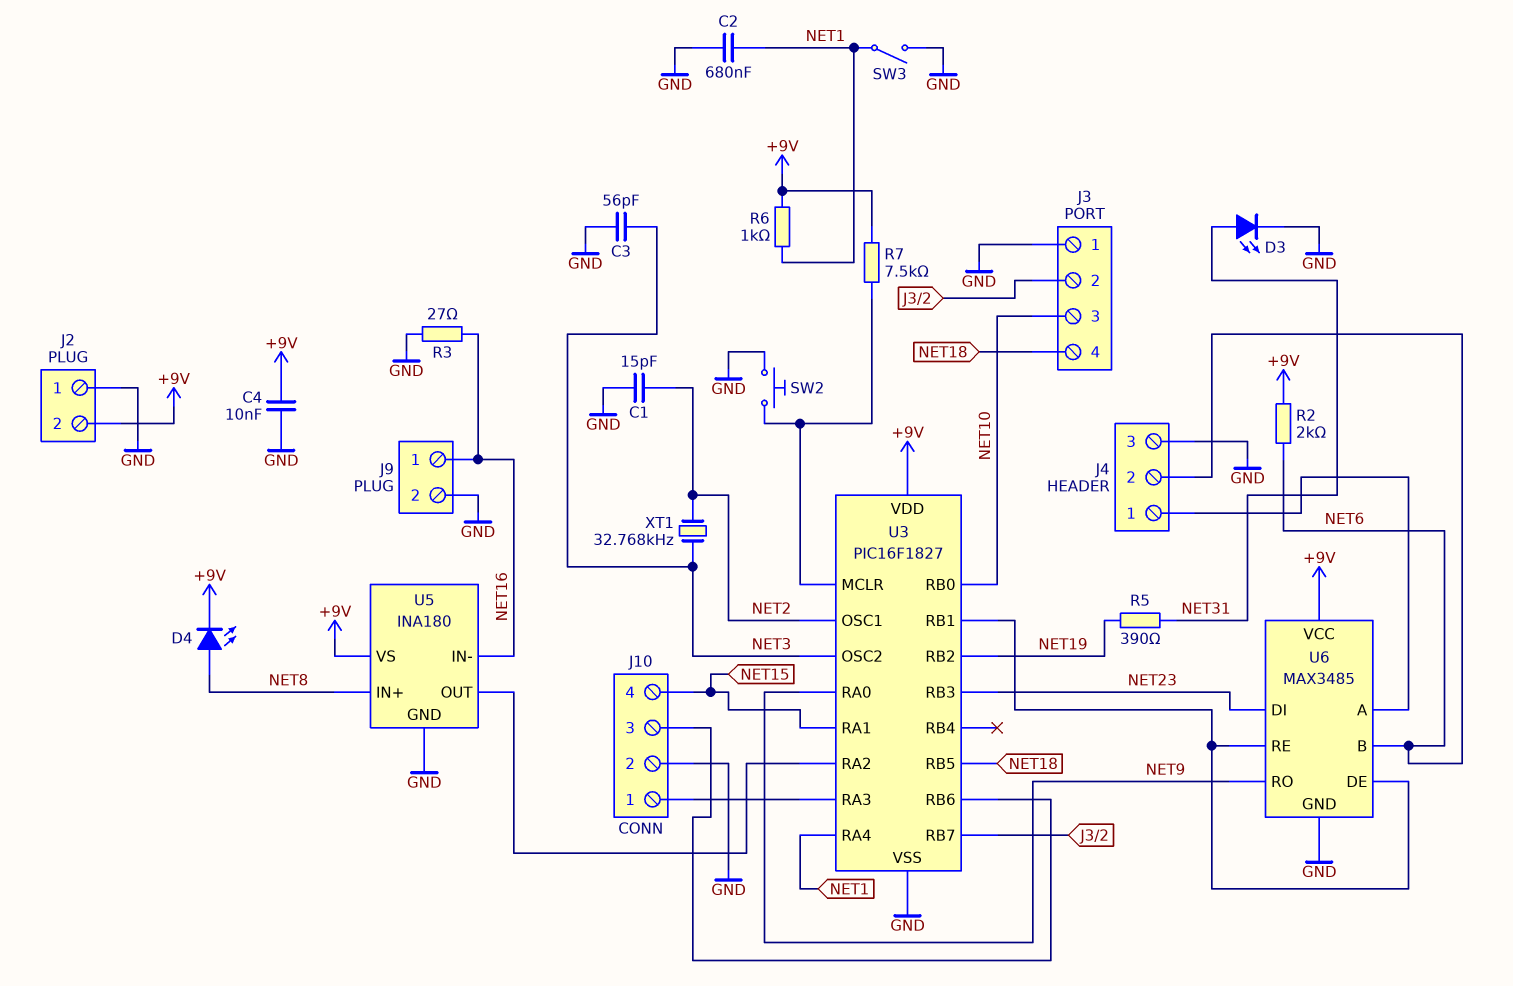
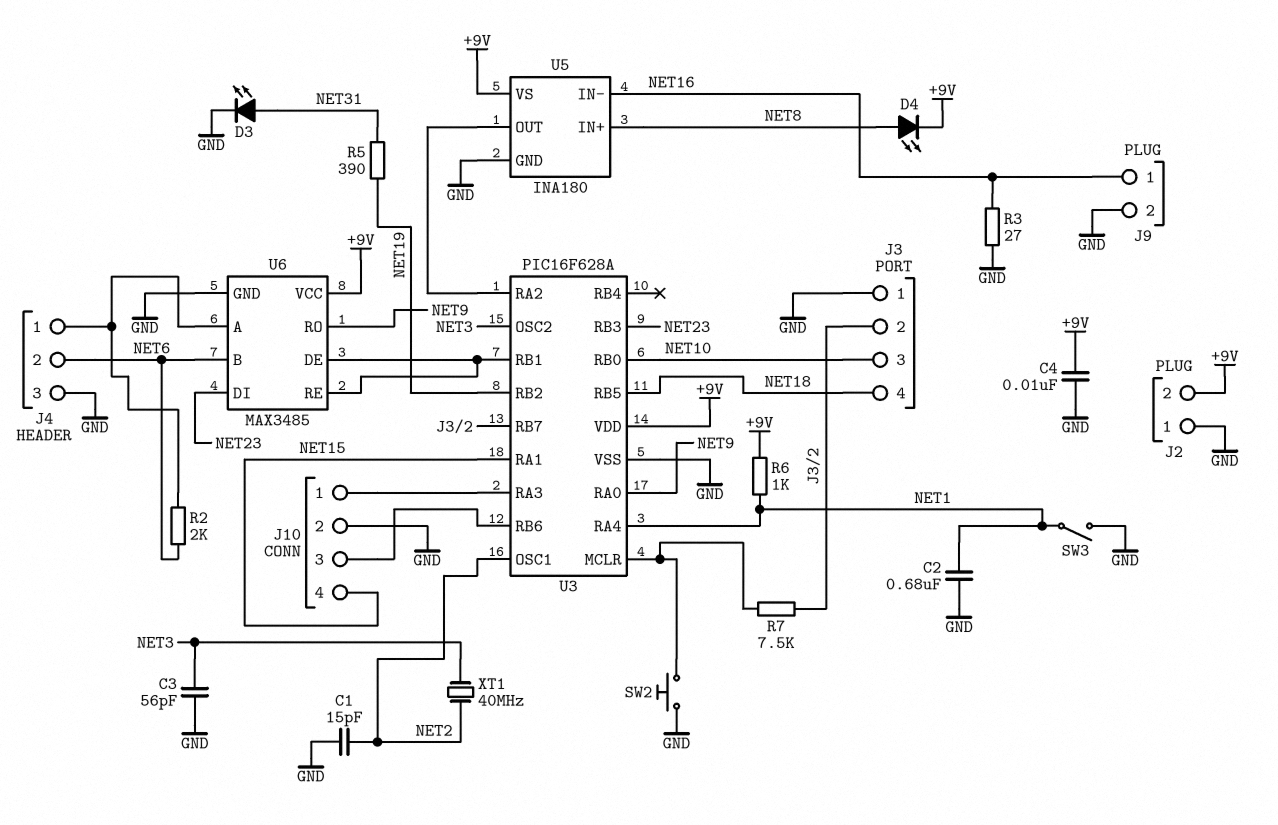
R2: 2k (+9V, NET6) -> 2k (J4/1, NET6)
R7: 7.5k (+9V, U3/MCLR) -> 7.5k (J3/2, U3/MCLR)
U3: PIC16F1827 -> PIC16F628A
XT1: 32.768kHz (NET2, NET3) -> 40MHz (NET2, NET3)

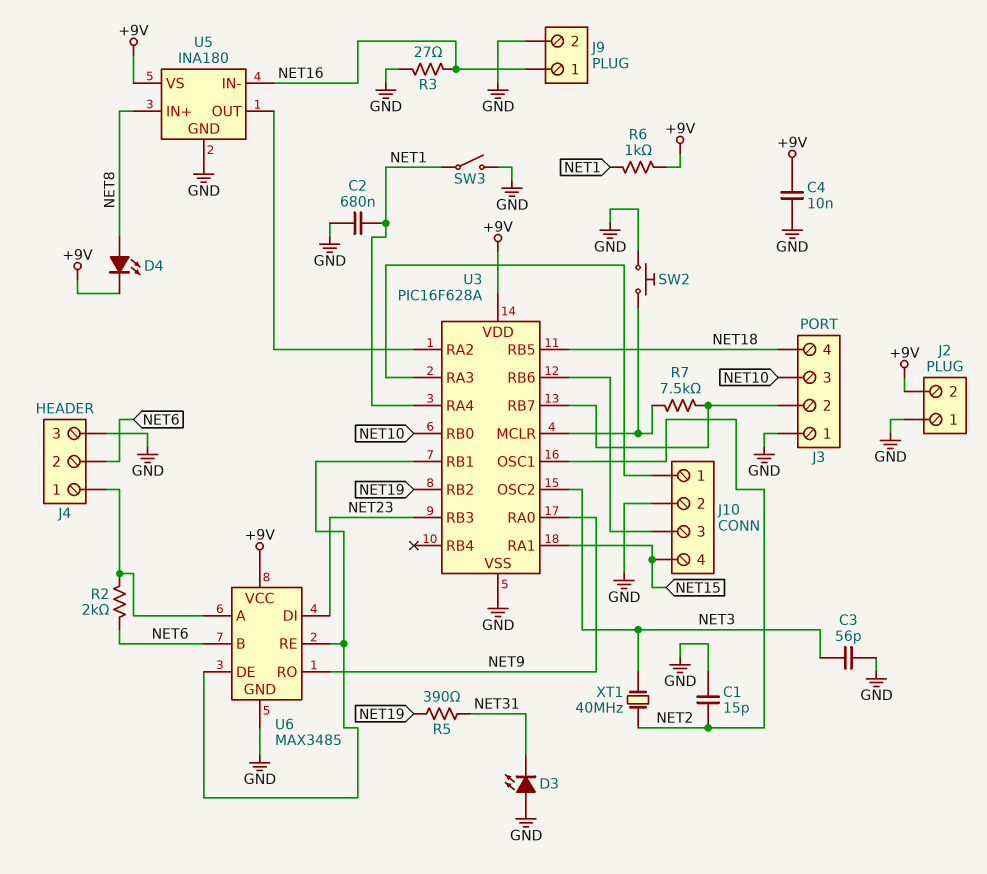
D3: LED (A NET31, K GND) -> LED (A GND, K NET31)

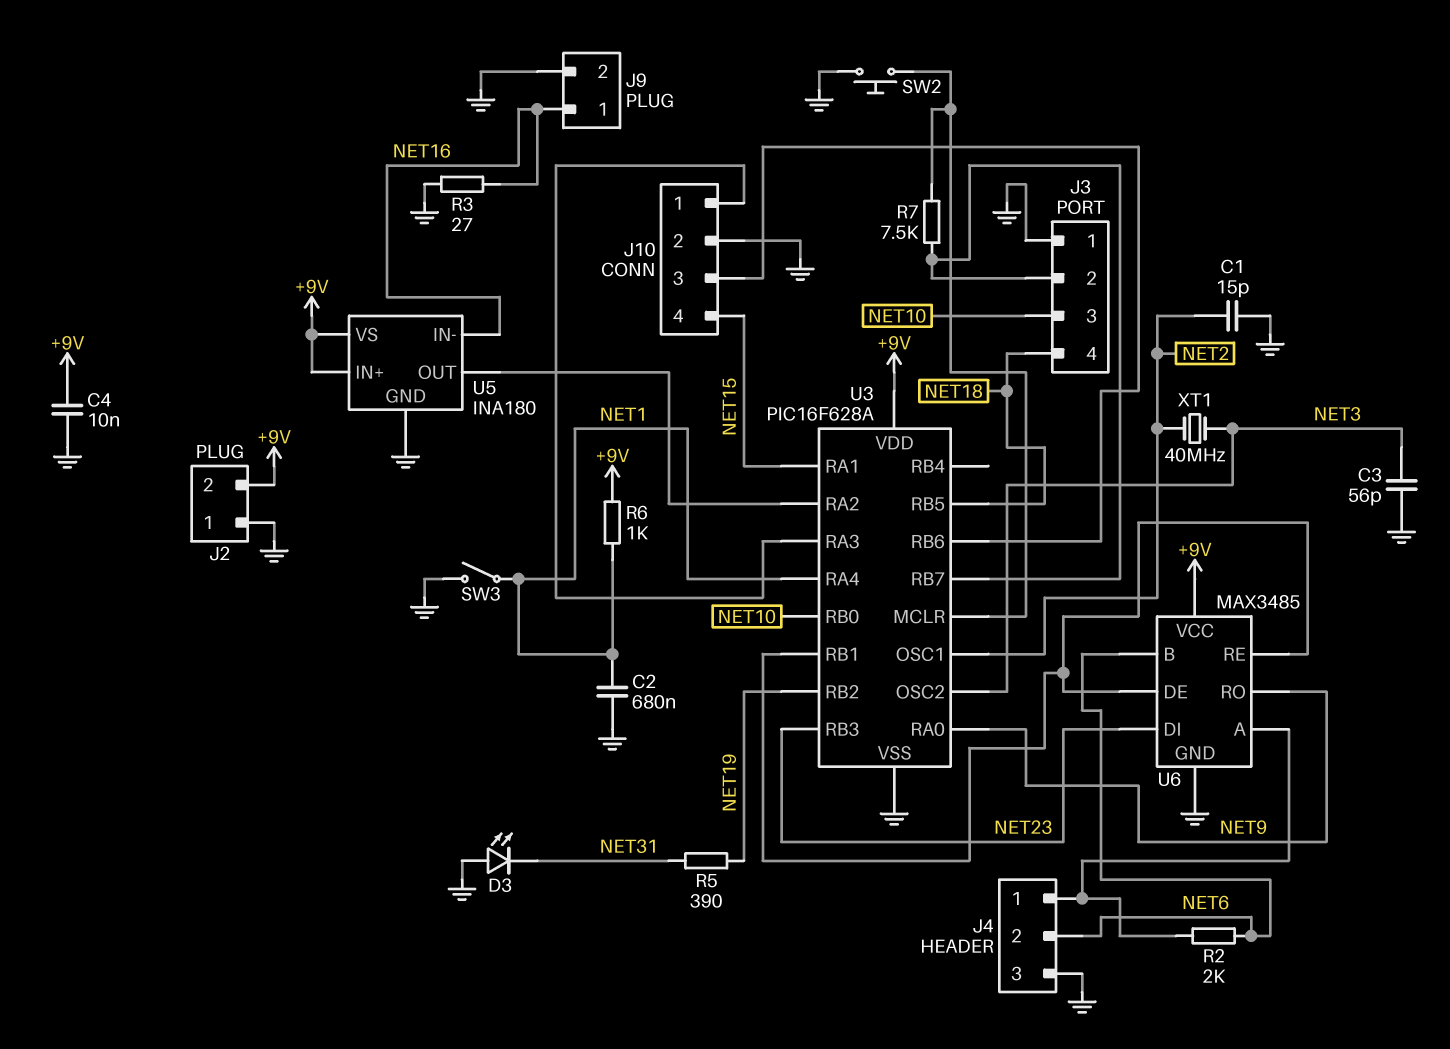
D4: LED (A NET8, K +9V) -> none
U5 pin IN+: NET8 -> +9V

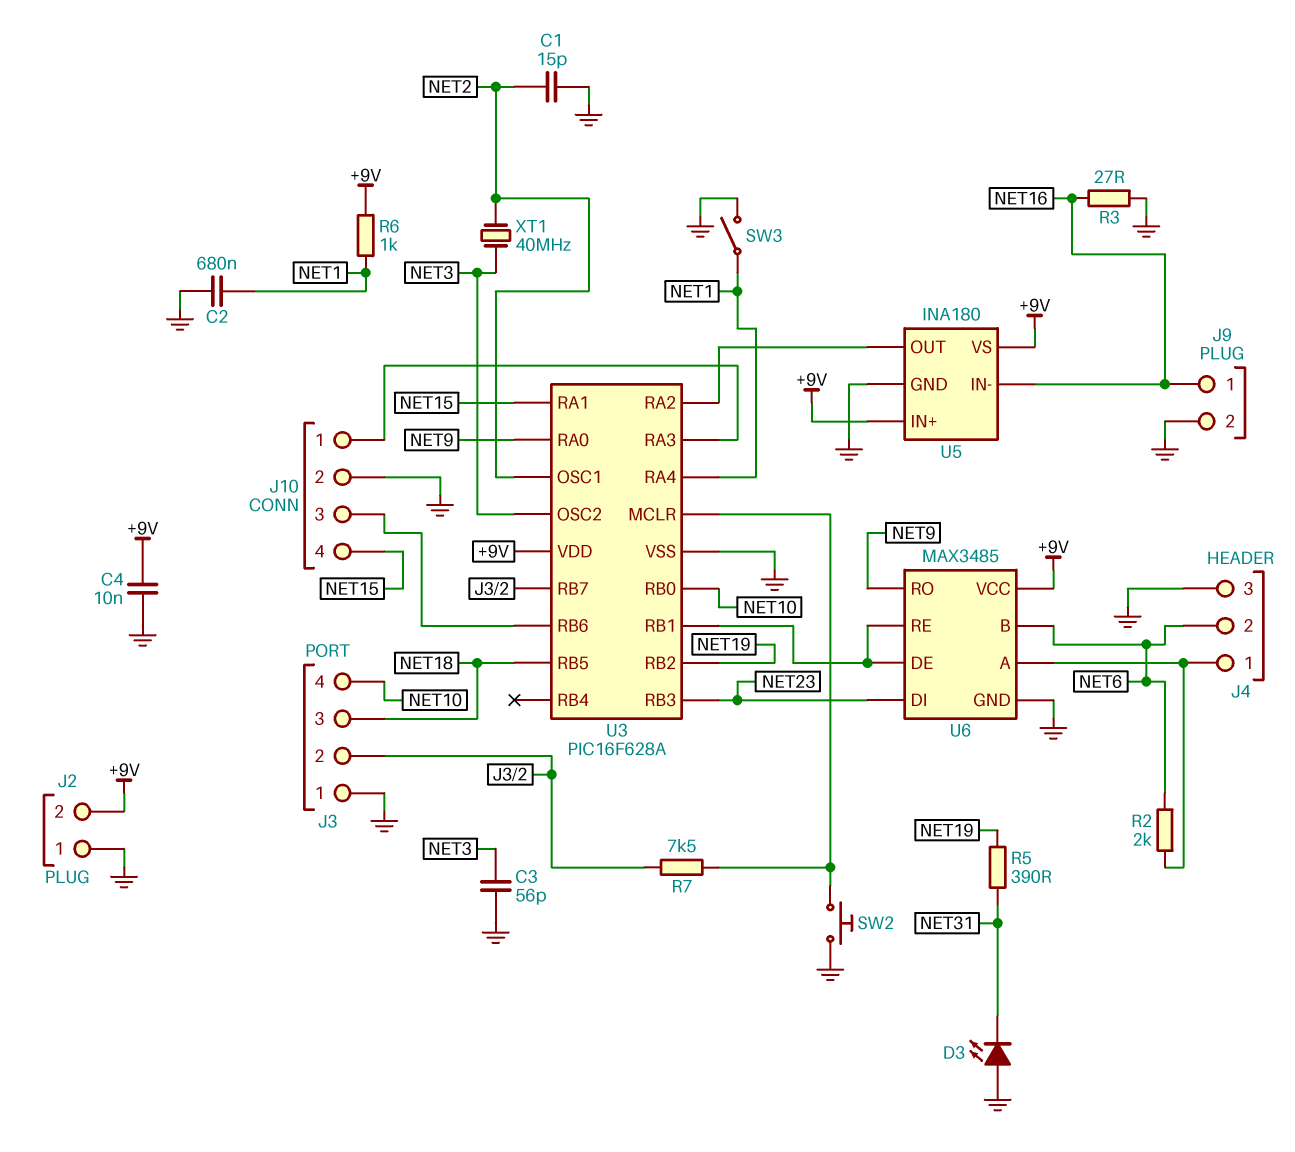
J3 pin 3: NET10 -> NET18
J3 pin 4: NET18 -> NET10

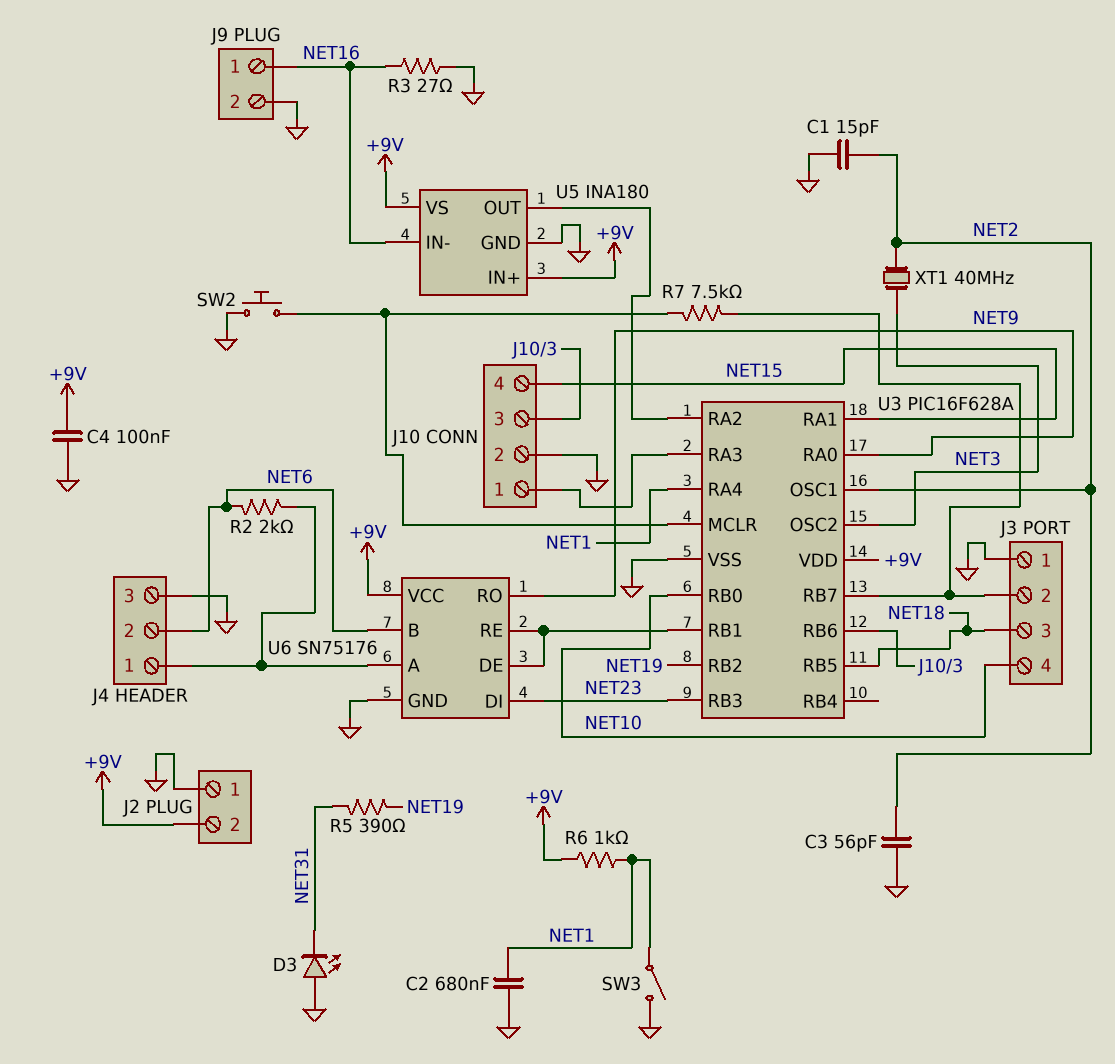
C3: 56pF (GND, NET3) -> 56pF (GND, NET2)
C4: 10nF (+9V, GND) -> 100nF (+9V, GND)
U6: MAX3485 -> SN75176

